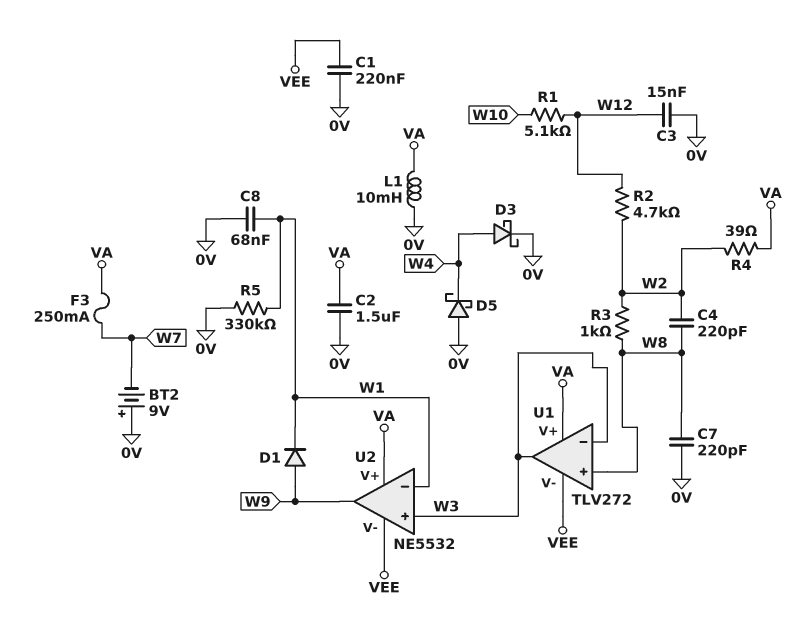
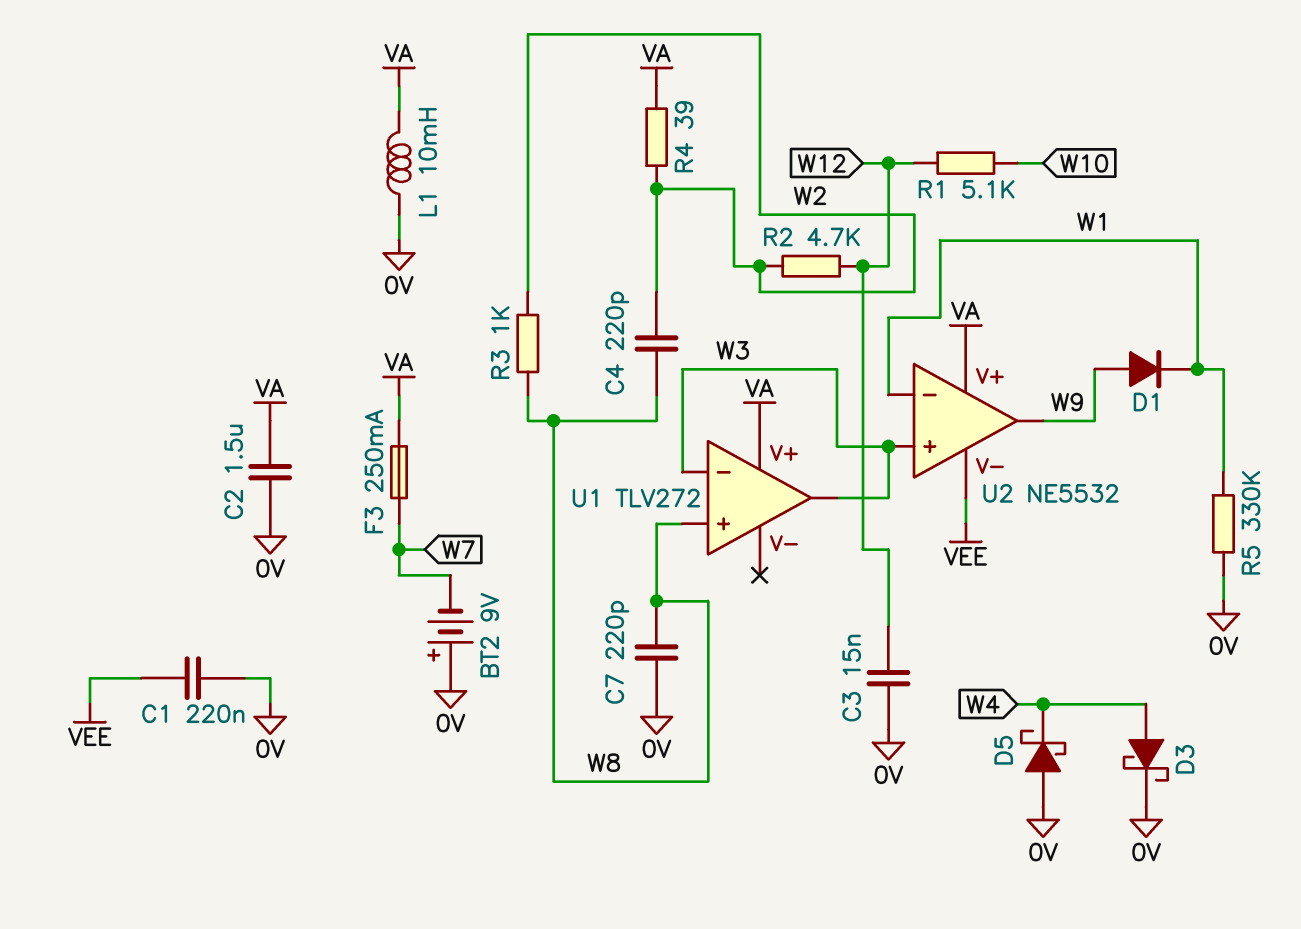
C8: 68nF (0V, W1) -> none
U1 pin V-: VEE -> none

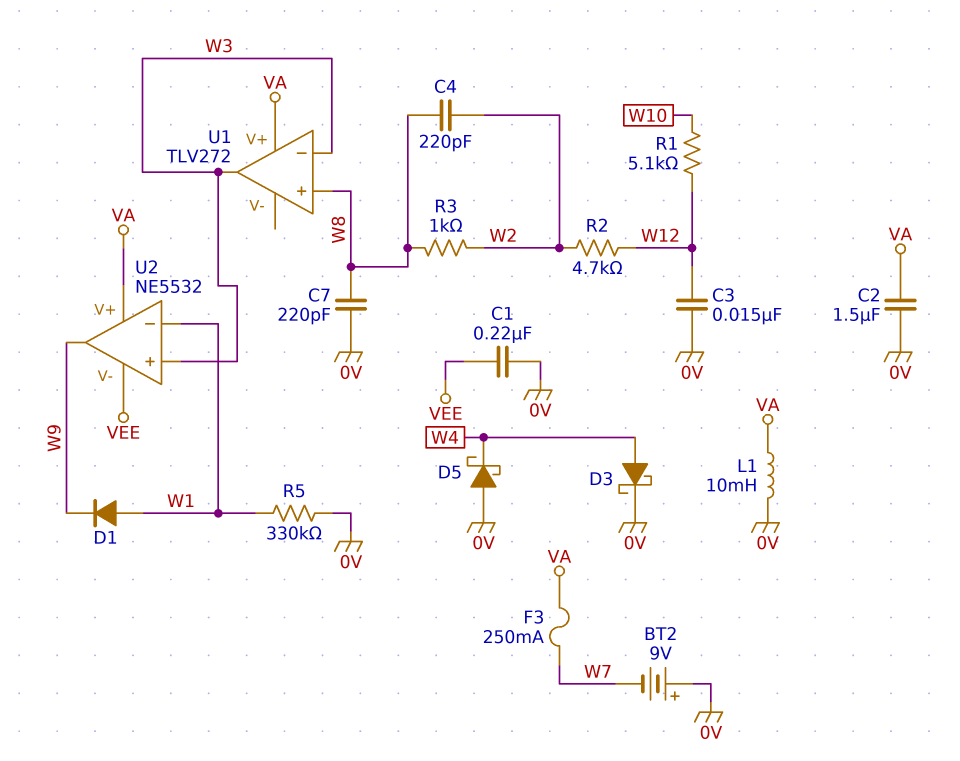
D1: diode (A W9, K W1) -> diode (A W1, K W9)
R4: 39 (VA, W2) -> none

